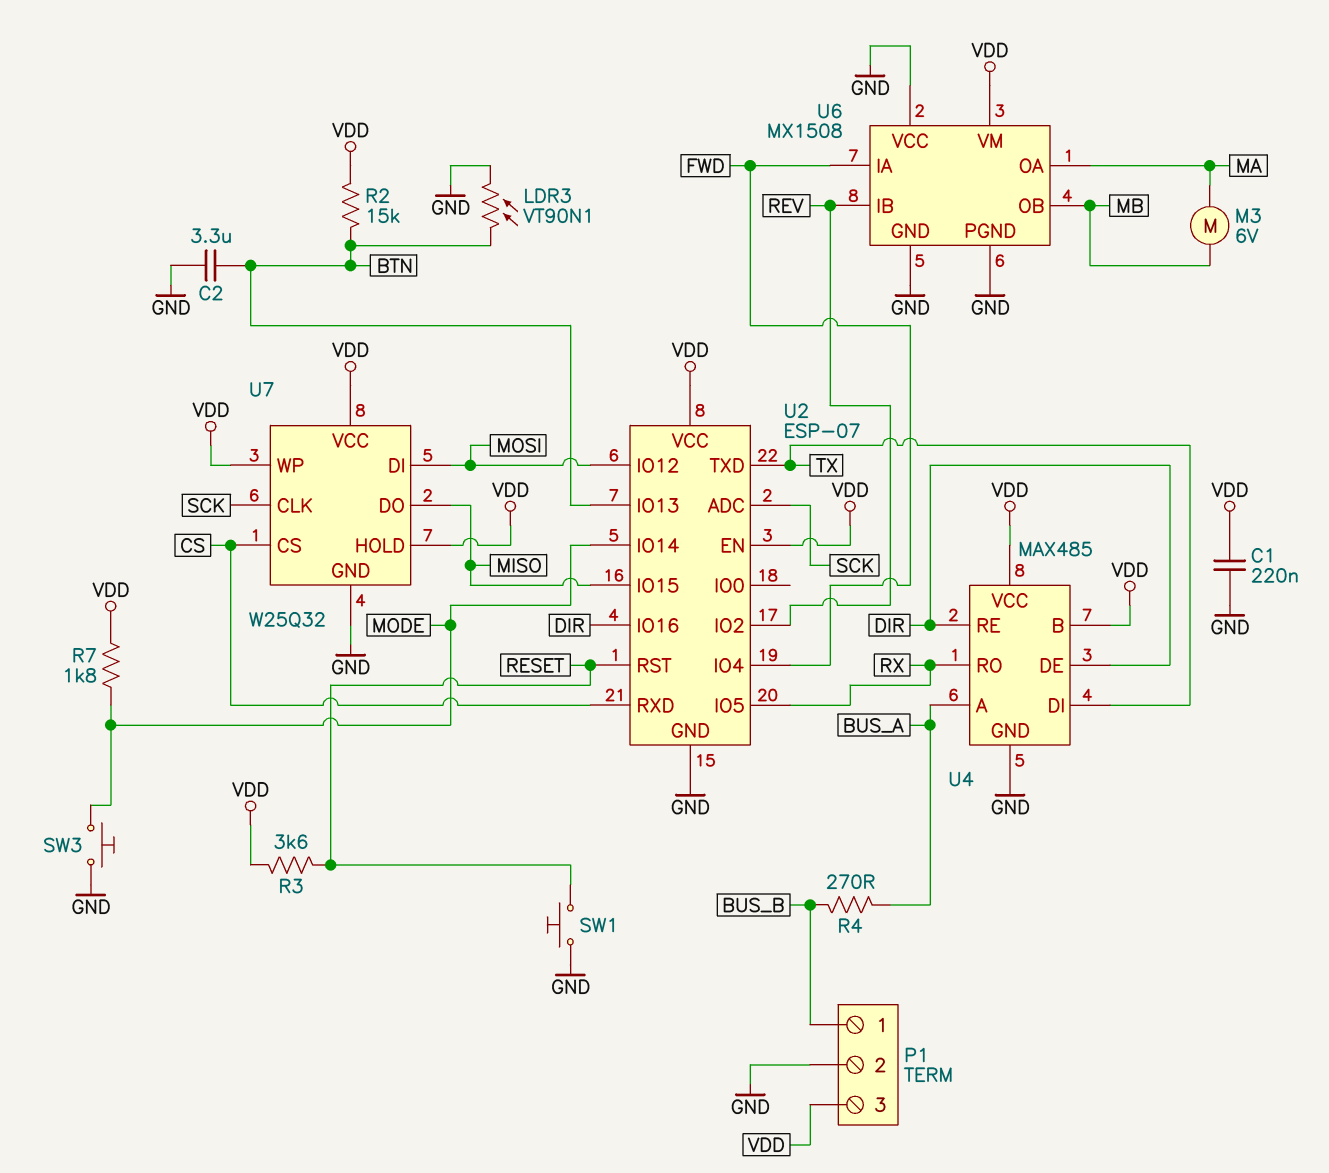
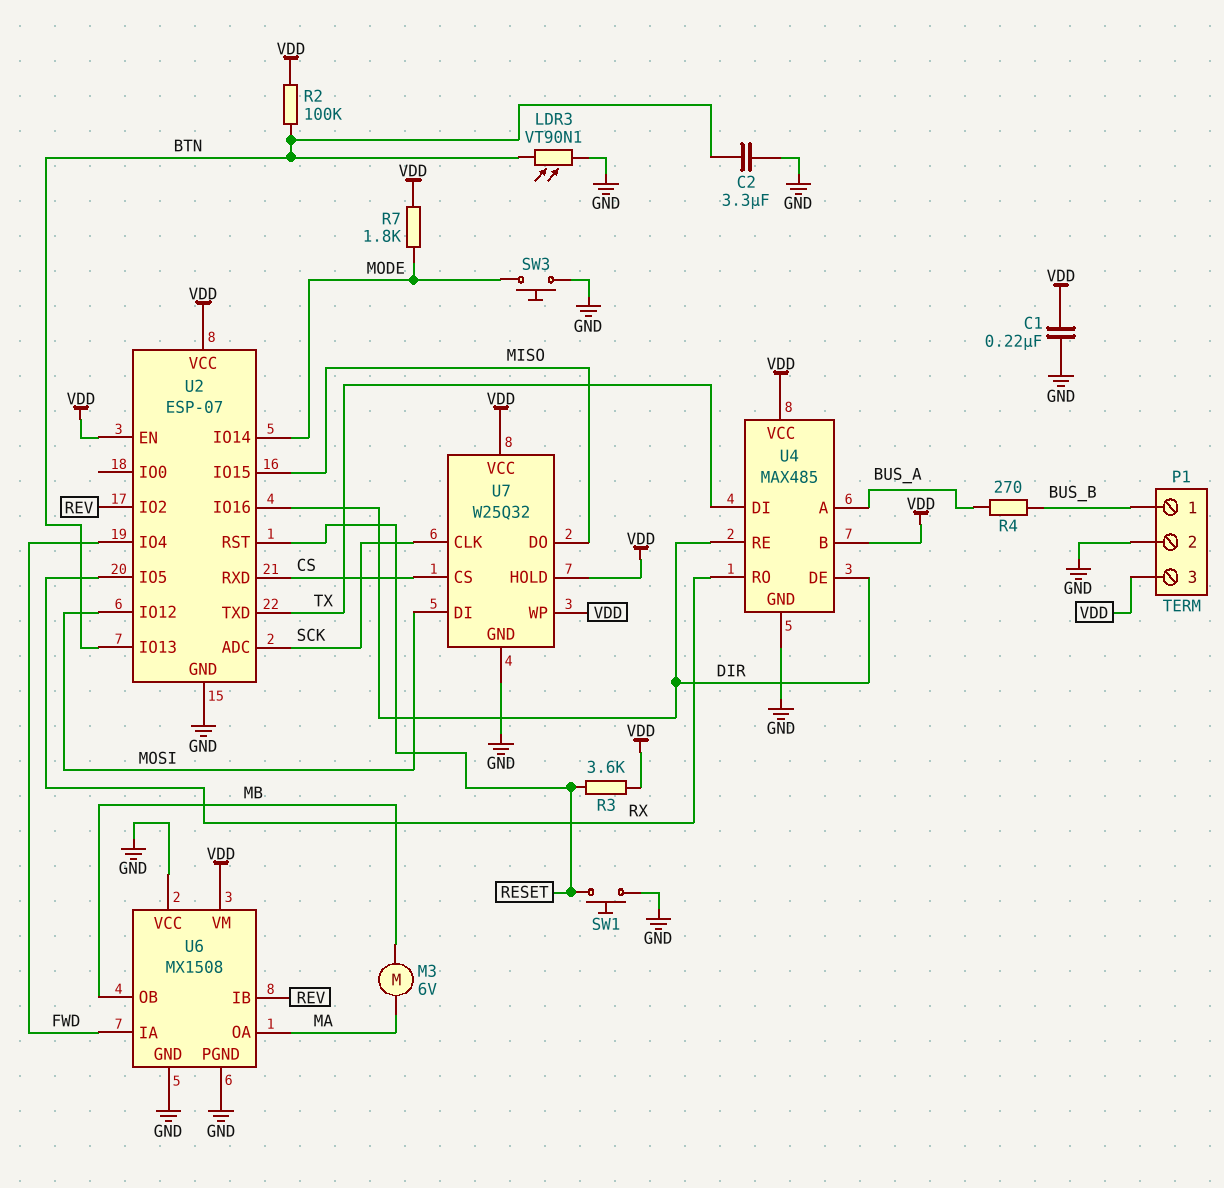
R2: 15k (BTN, VDD) -> 100k (BTN, VDD)

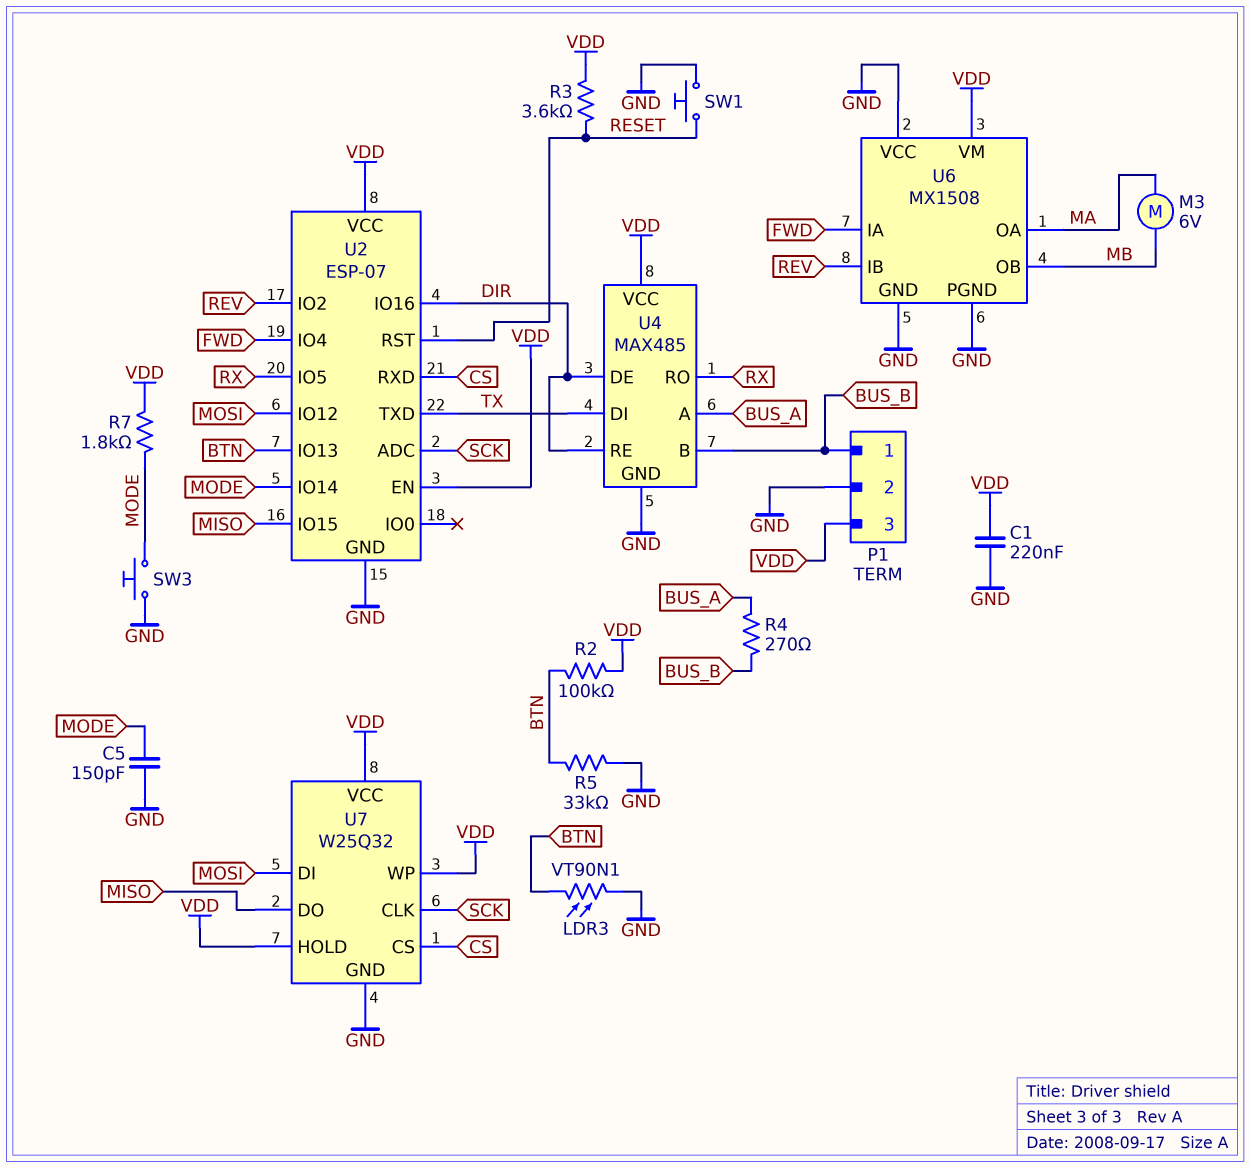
C2: 3.3uF (BTN, GND) -> none
C5: none -> 150pF (GND, MODE)
R5: none -> 33k (BTN, GND)
U4 pin B: VDD -> BUS_B

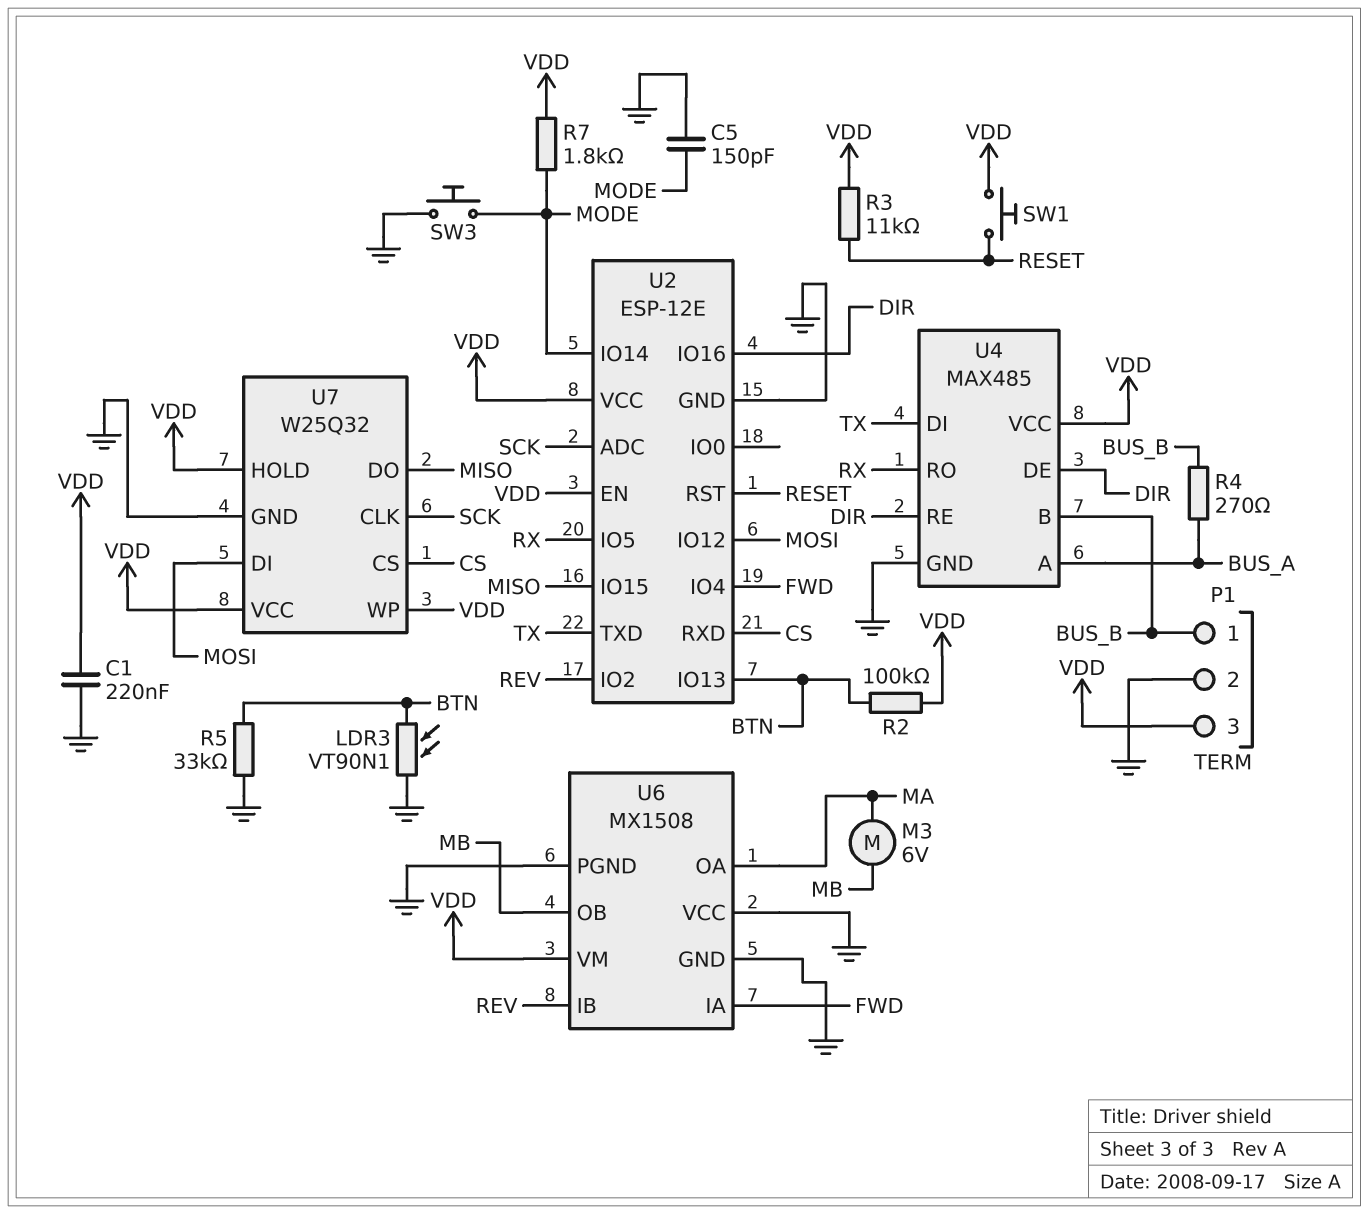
R3: 3.6k (RESET, VDD) -> 11k (RESET, VDD)
SW1: button (GND, RESET) -> button (RESET, VDD)
U2: ESP-07 -> ESP-12E

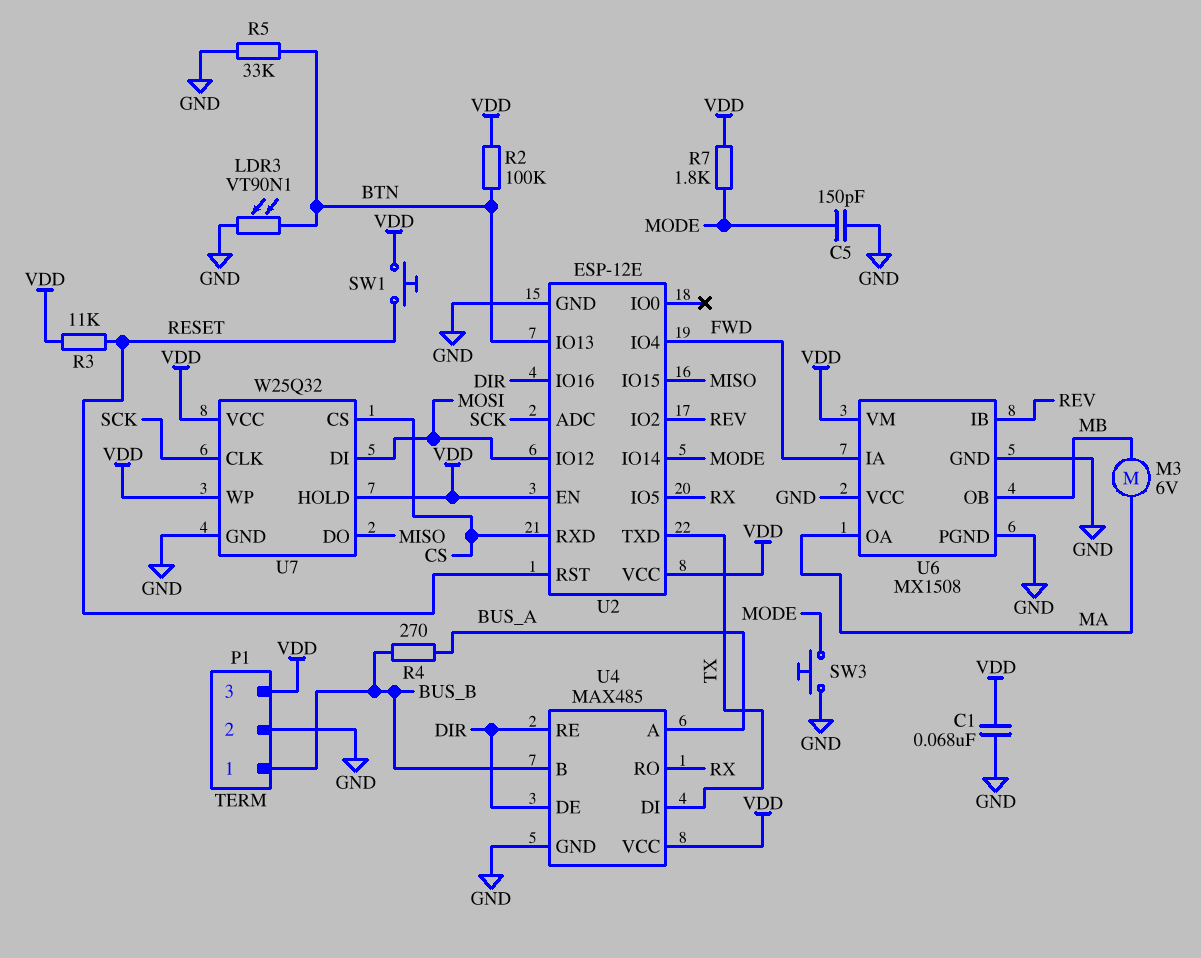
C1: 220nF (GND, VDD) -> 68nF (GND, VDD)

